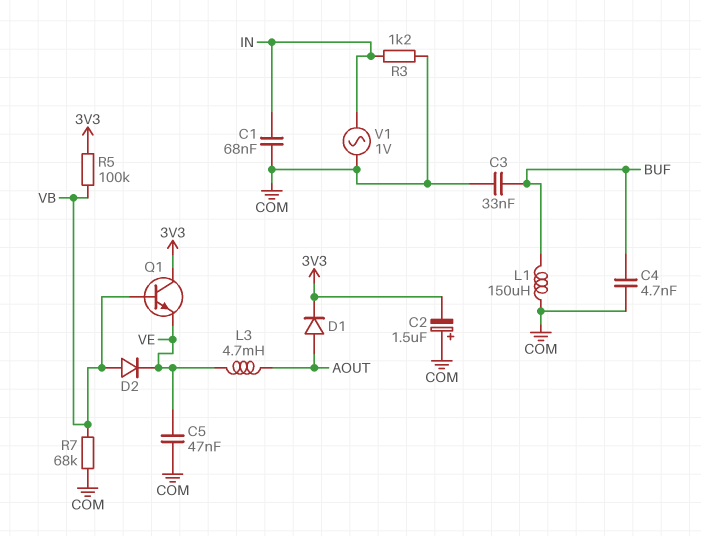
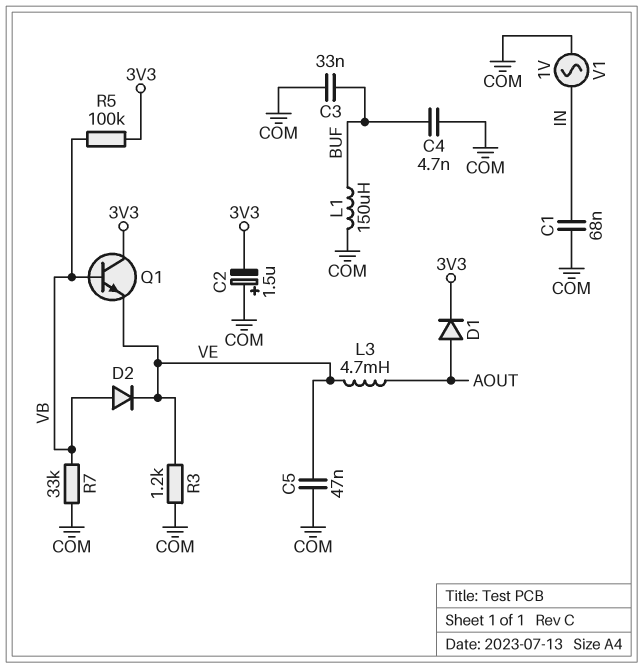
R3: 1.2k (COM, IN) -> 1.2k (COM, VE)
R7: 68k (COM, VB) -> 33k (COM, VB)

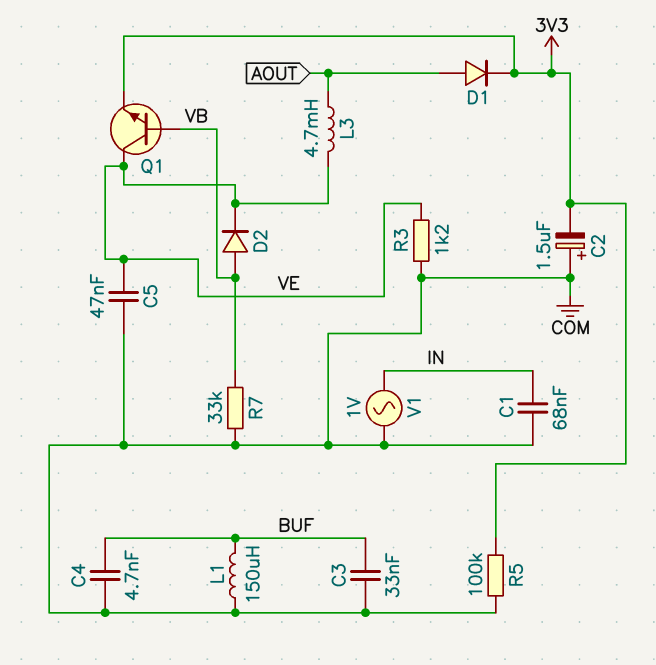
Q1: NPN (B VB, C 3V3, E VE) -> NPN (B VB, C VE, E 3V3)
R5: 100k (3V3, VB) -> 100k (3V3, COM)

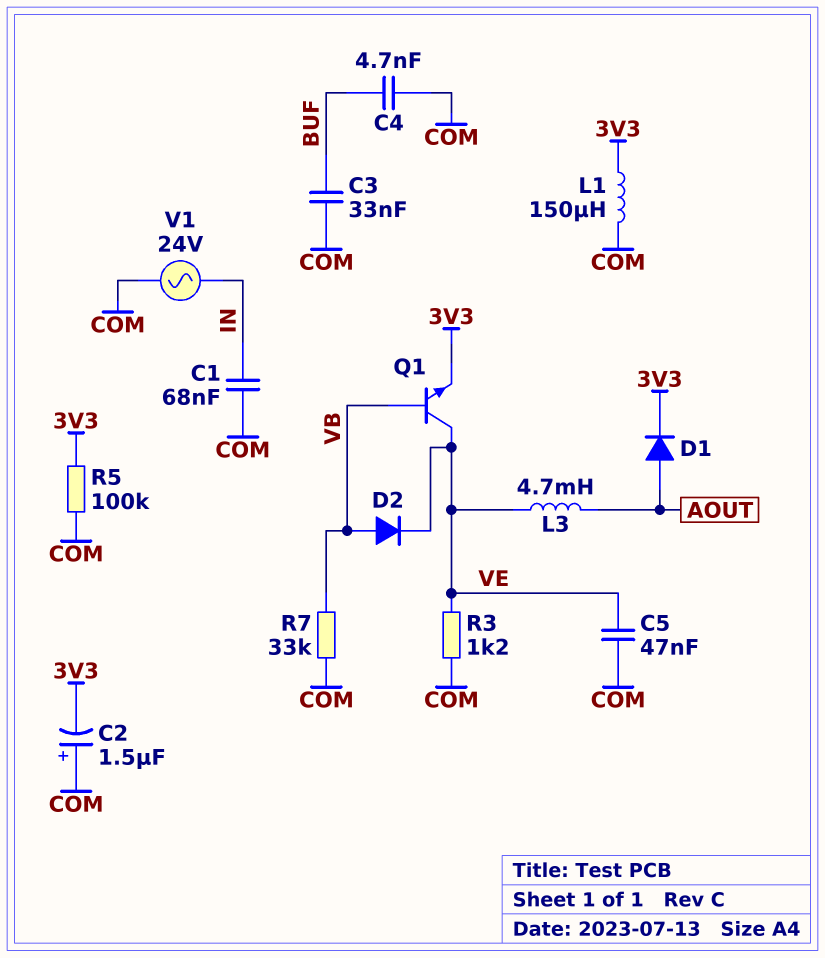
L1: 150uH (BUF, COM) -> 150uH (3V3, COM)
V1: AC 1V (COM, IN) -> AC 24V (COM, IN)

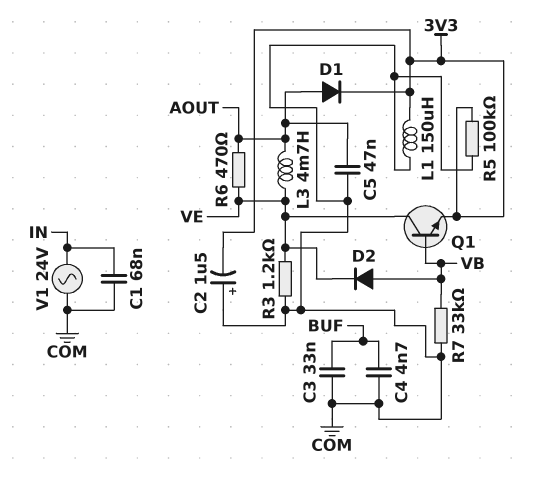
C5: 47nF (COM, VE) -> 47nF (AOUT, COM)
R6: none -> 470 (AOUT, VE)

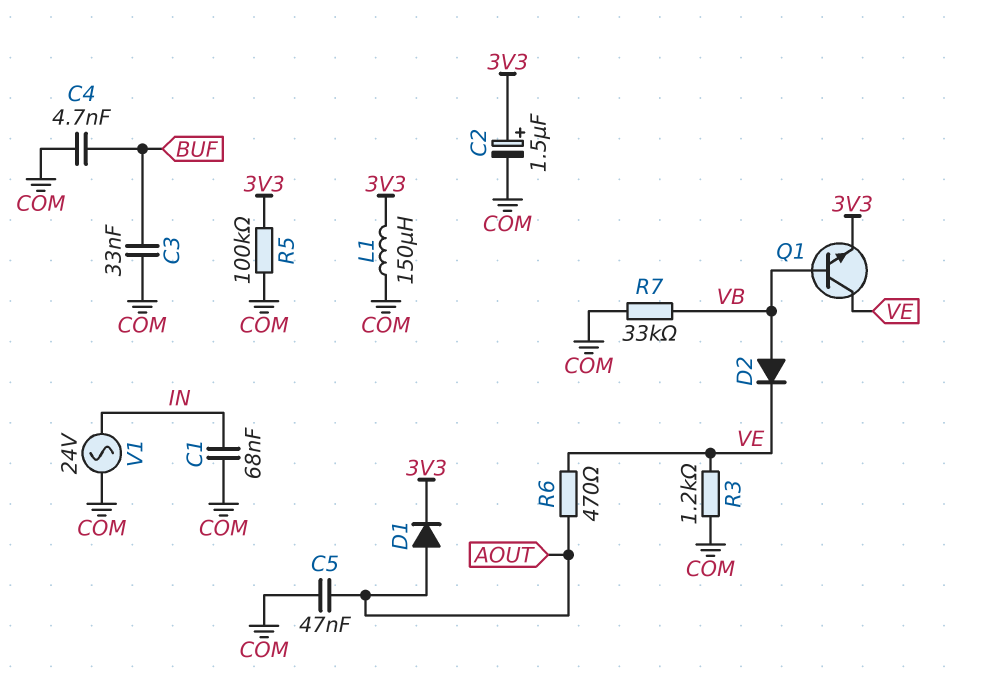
C2: 1.5uF (plus COM, minus 3V3) -> 1.5uF (plus 3V3, minus COM)
L3: 4.7mH (AOUT, VE) -> none

